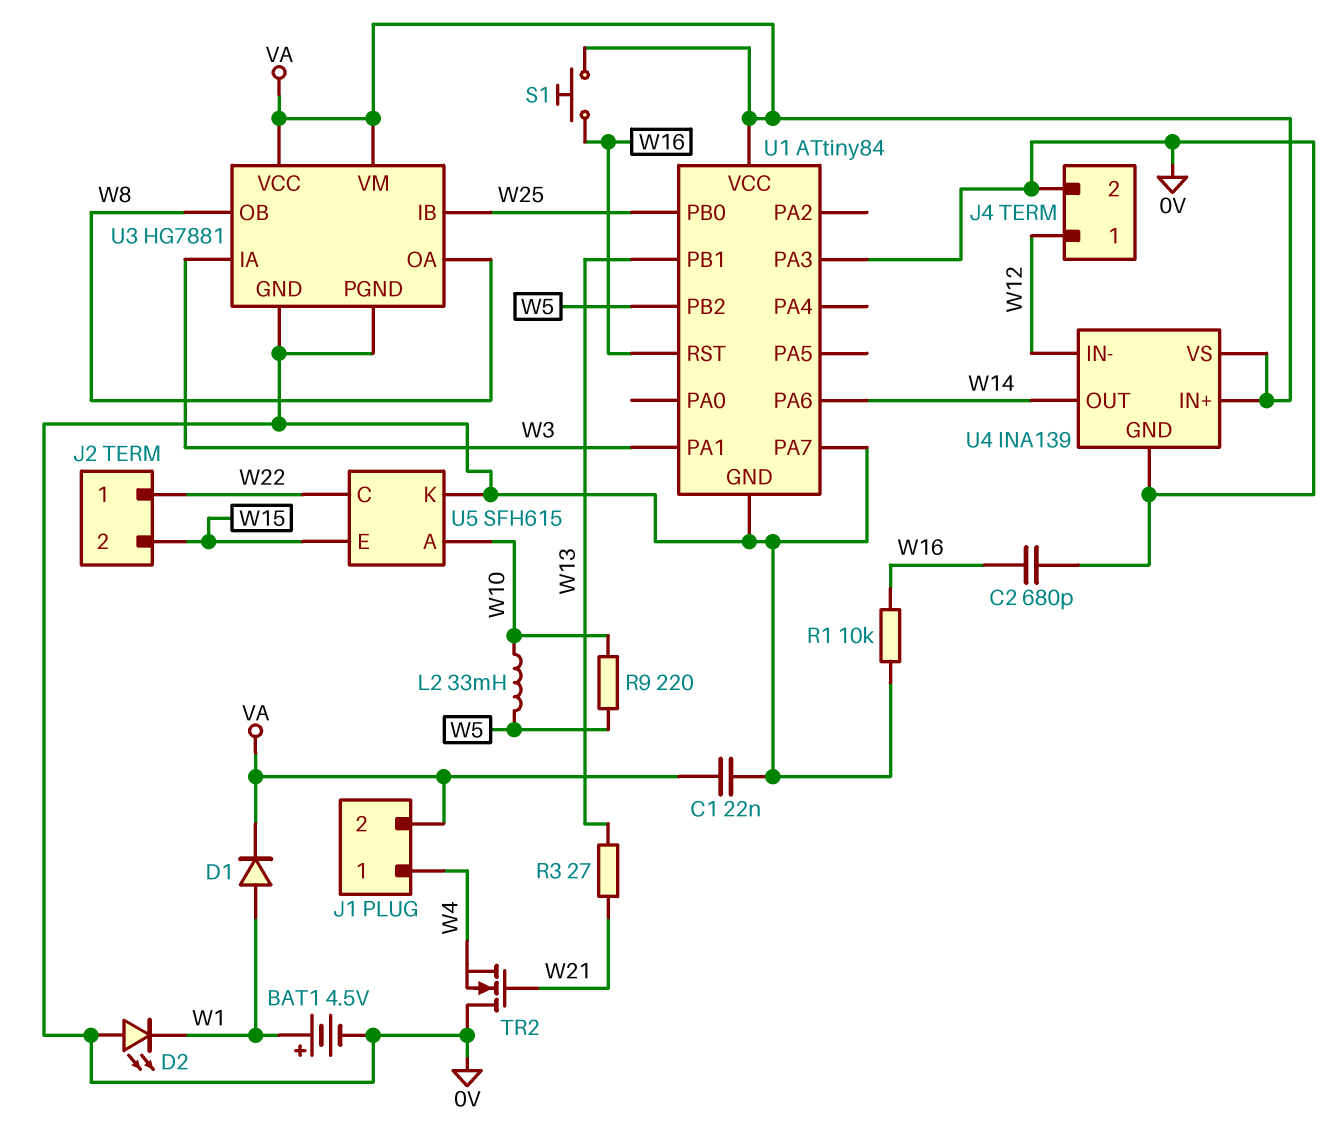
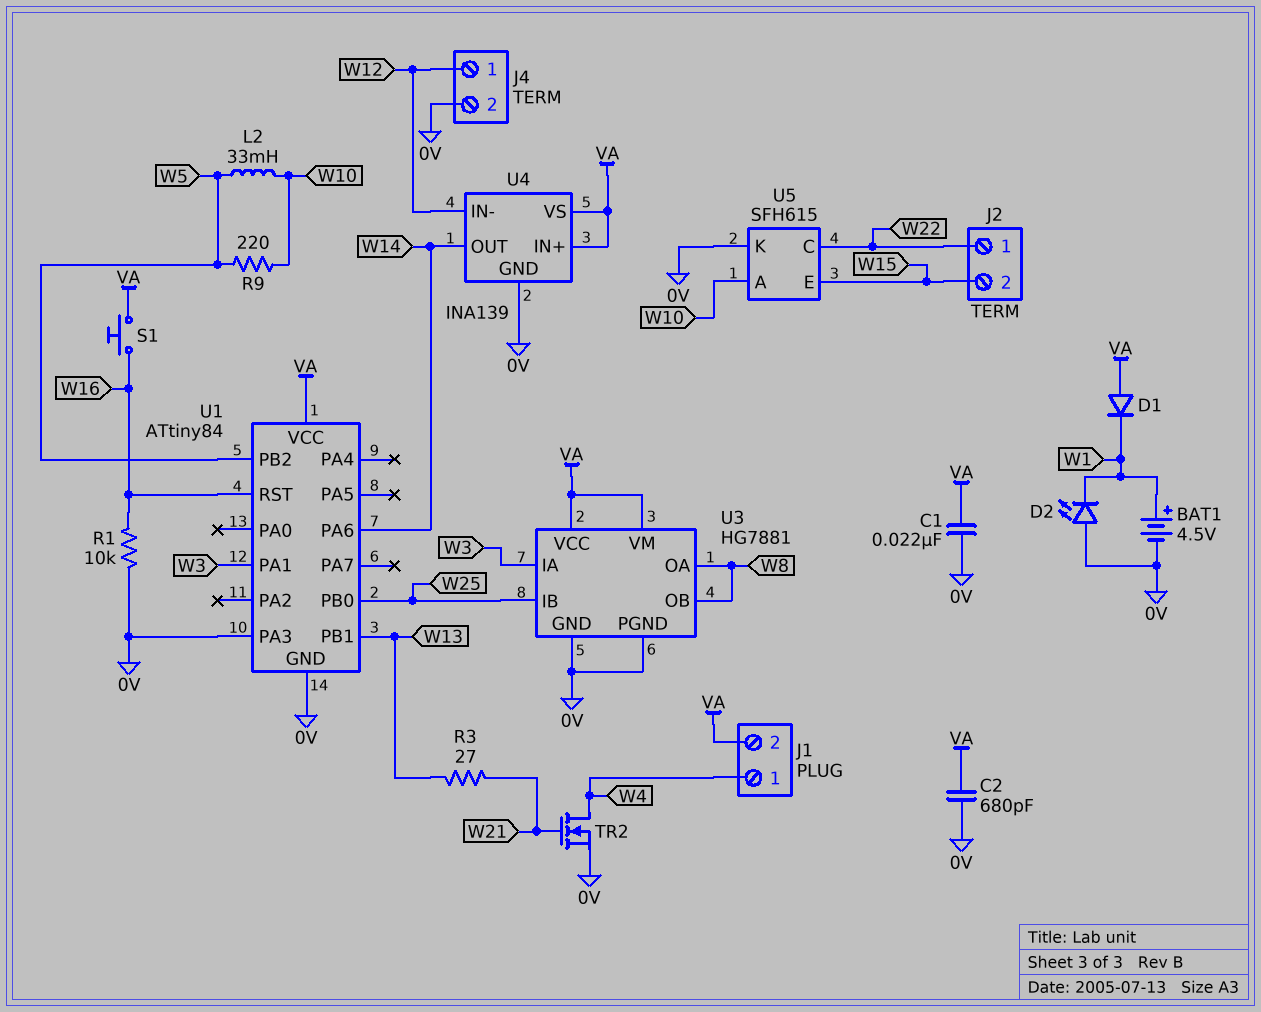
C2: 680pF (0V, W16) -> 680pF (0V, VA)
D1: diode (A W1, K VA) -> diode (A VA, K W1)
TR2: NMOS (G W21, D 0V, S W4) -> NMOS (G W21, D W4, S 0V)
U1 pin PA7: 0V -> none

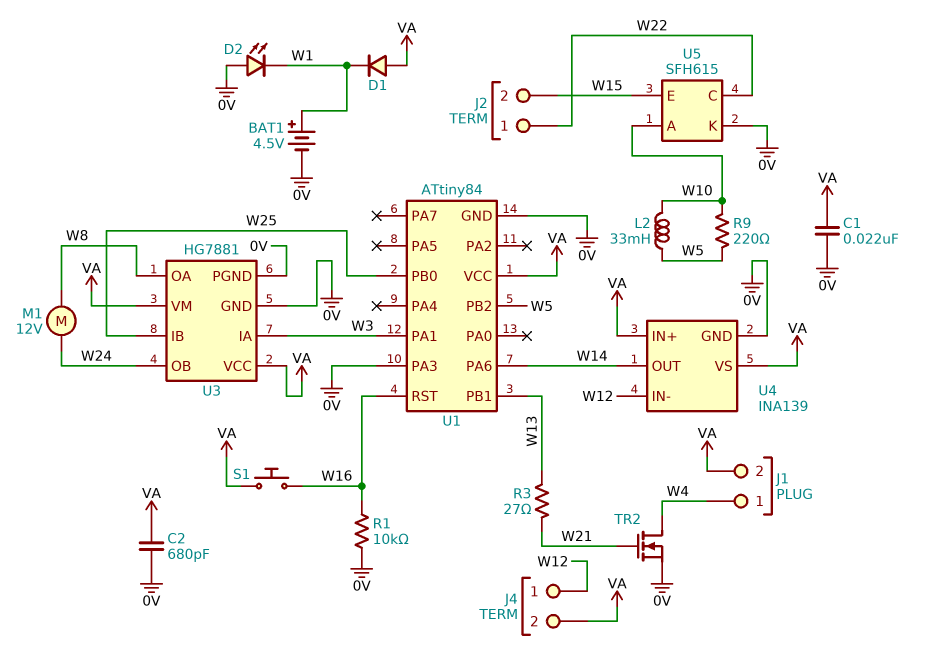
J4 pin 2: 0V -> VA
M1: none -> motor 12V (W8, W24)
U3 pin OB: W8 -> W24

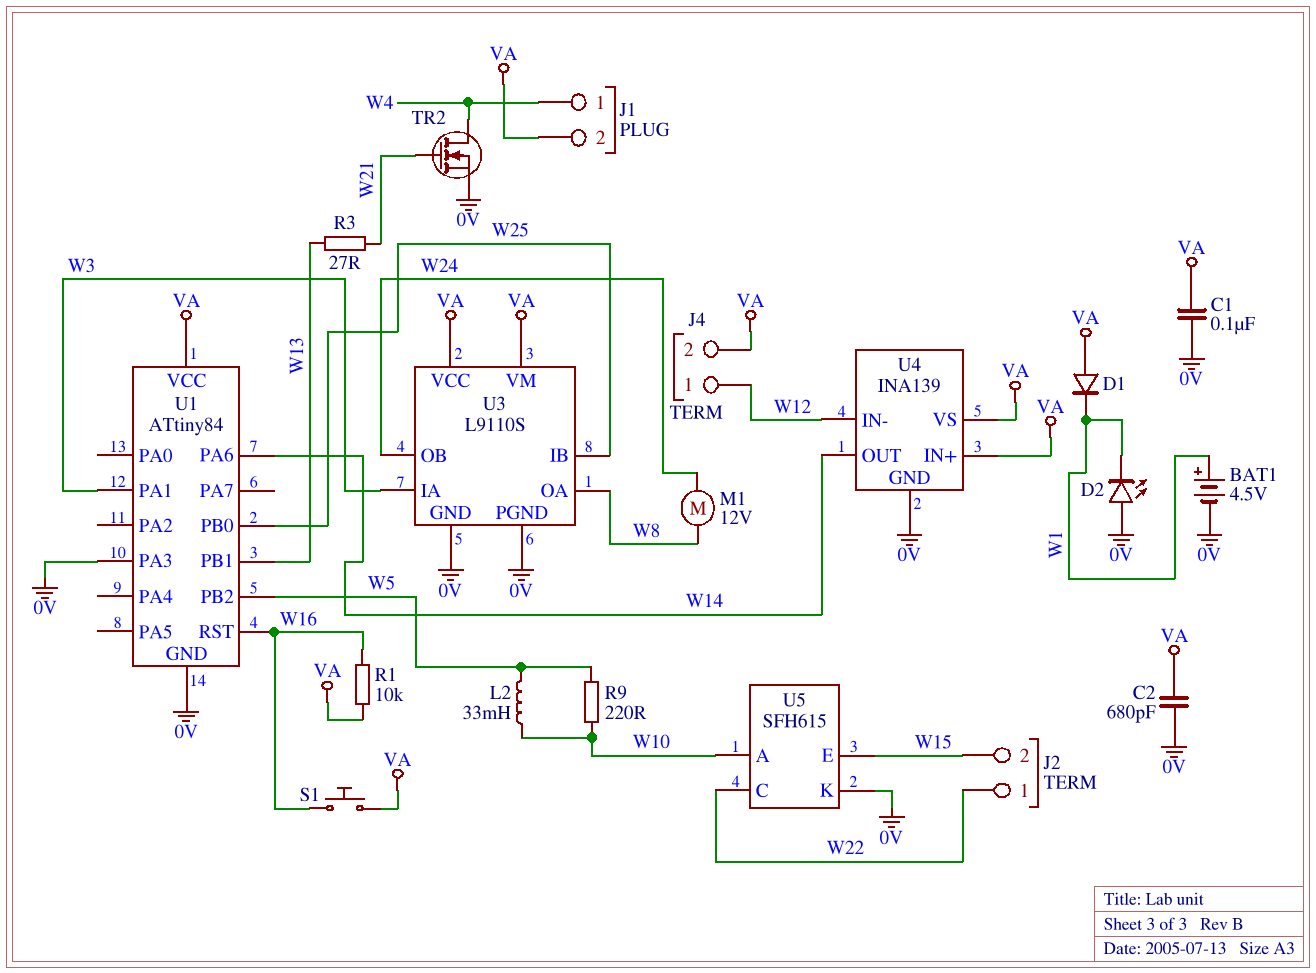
C1: 22nF (0V, VA) -> 100nF (0V, VA)
R1: 10k (0V, W16) -> 10k (VA, W16)
U3: HG7881 -> L9110S

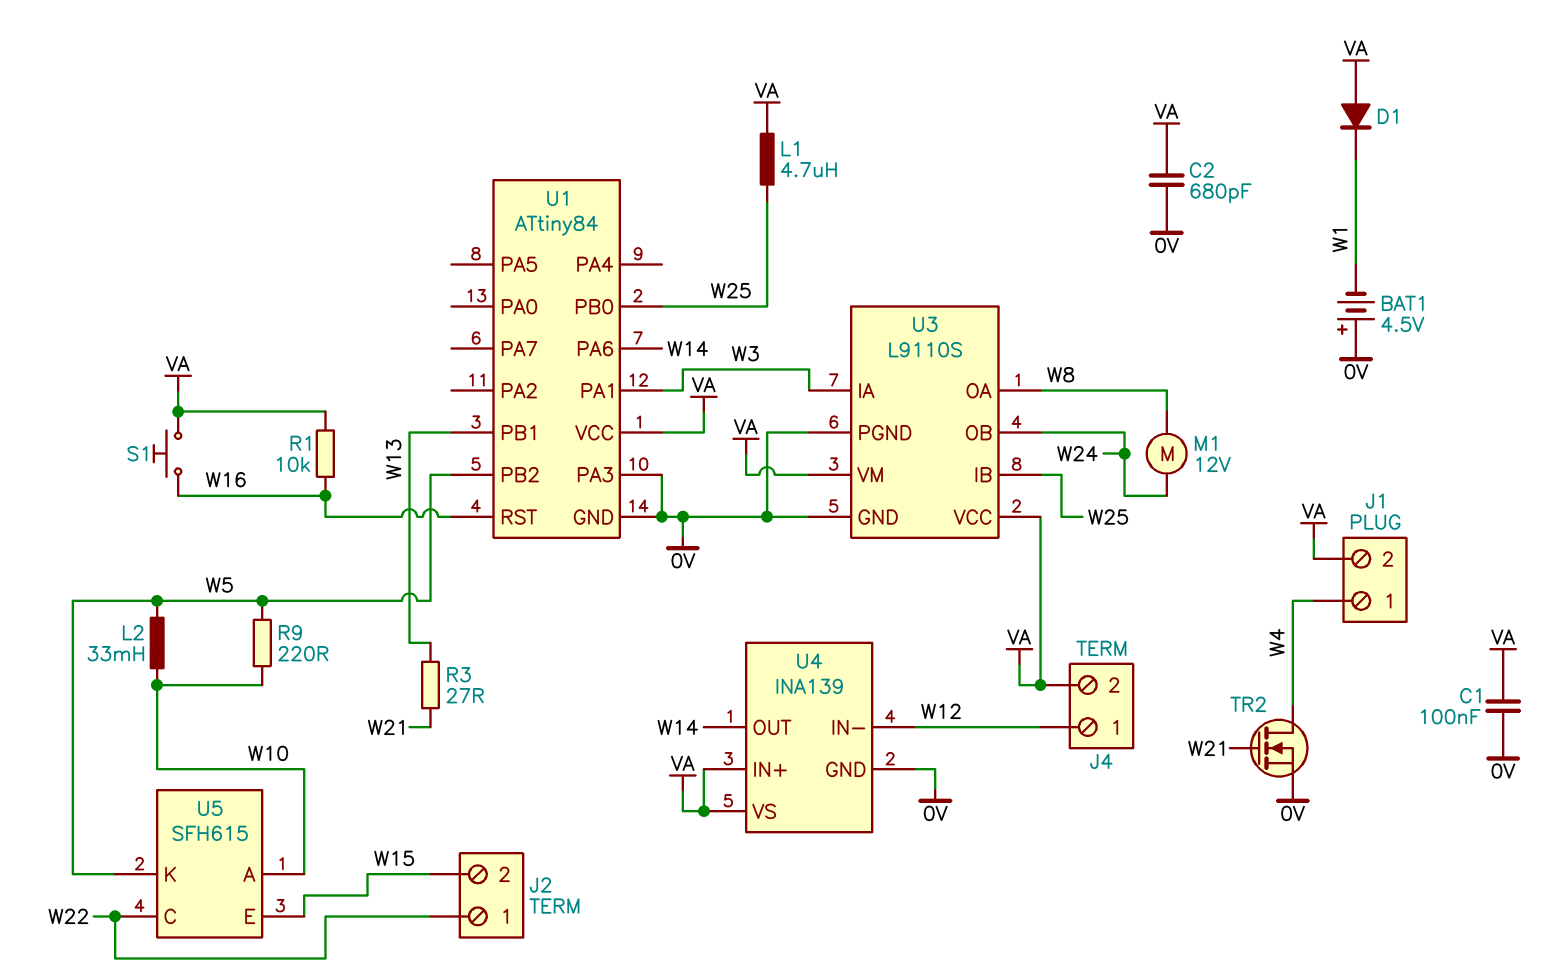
BAT1: 4.5V (plus W1, minus 0V) -> 4.5V (plus 0V, minus W1)
D2: LED (A 0V, K W1) -> none
L1: none -> 4.7uH (VA, W25)
U5 pin K: 0V -> W5

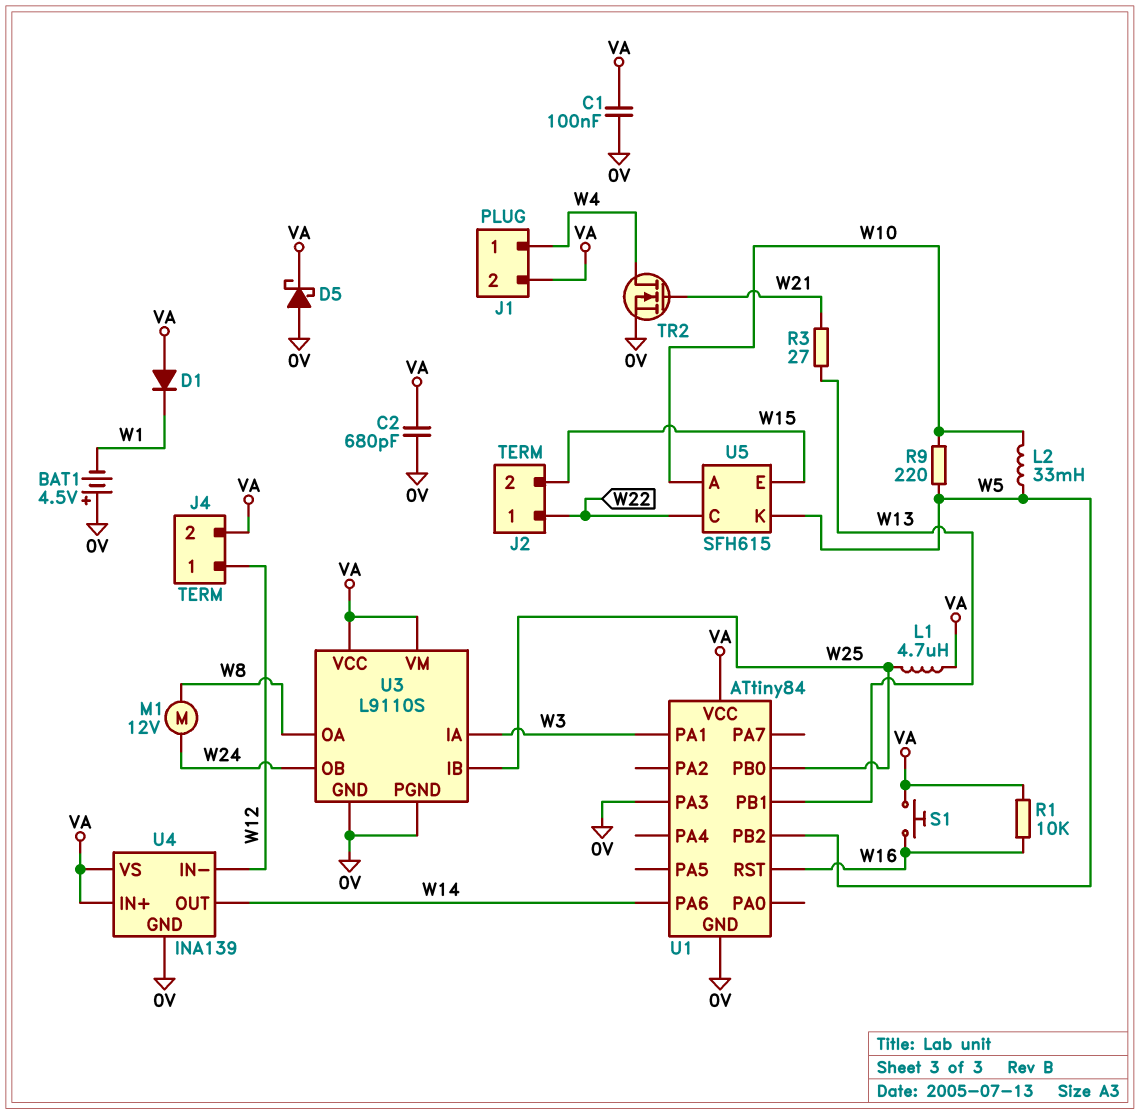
D5: none -> schottky (A 0V, K VA)

